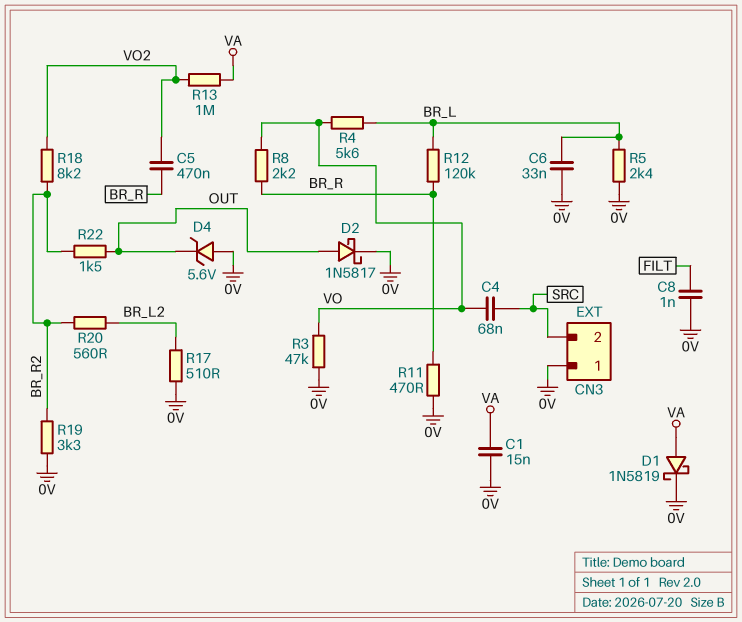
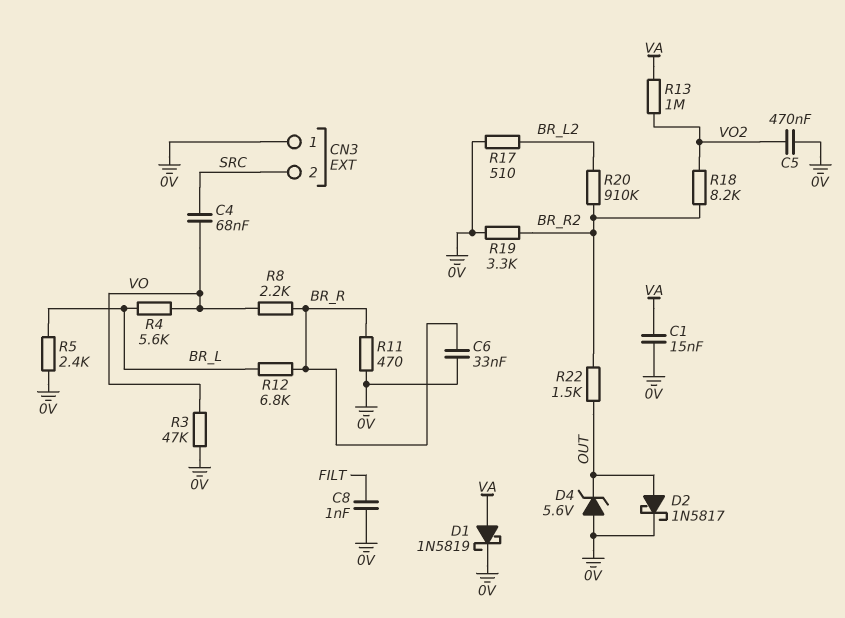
C5: 470nF (BR_R, VO2) -> 470nF (0V, VO2)
C6: 33nF (0V, BR_L) -> 33nF (0V, BR_R)
R12: 120k (BR_L, BR_R) -> 6.8k (BR_L, BR_R)
R20: 560 (BR_L2, BR_R2) -> 910k (BR_L2, BR_R2)

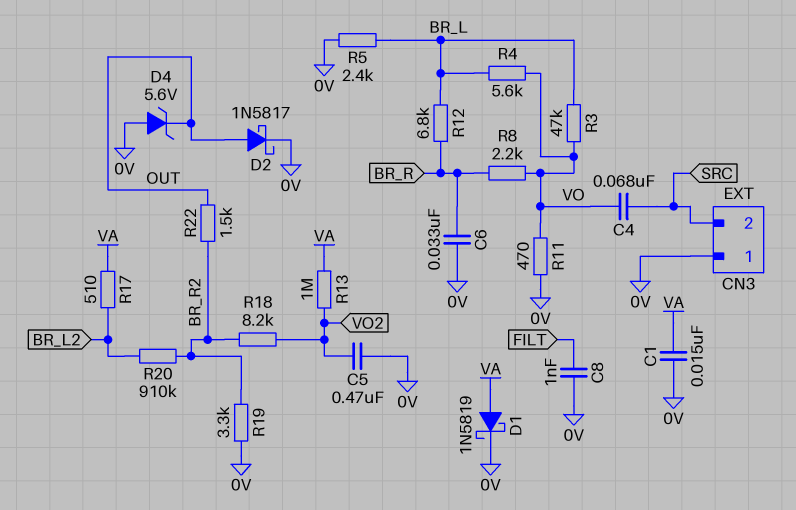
R3: 47k (0V, VO) -> 47k (BR_L, VO)
R11: 470 (0V, BR_R) -> 470 (0V, VO)
R17: 510 (0V, BR_L2) -> 510 (BR_L2, VA)

